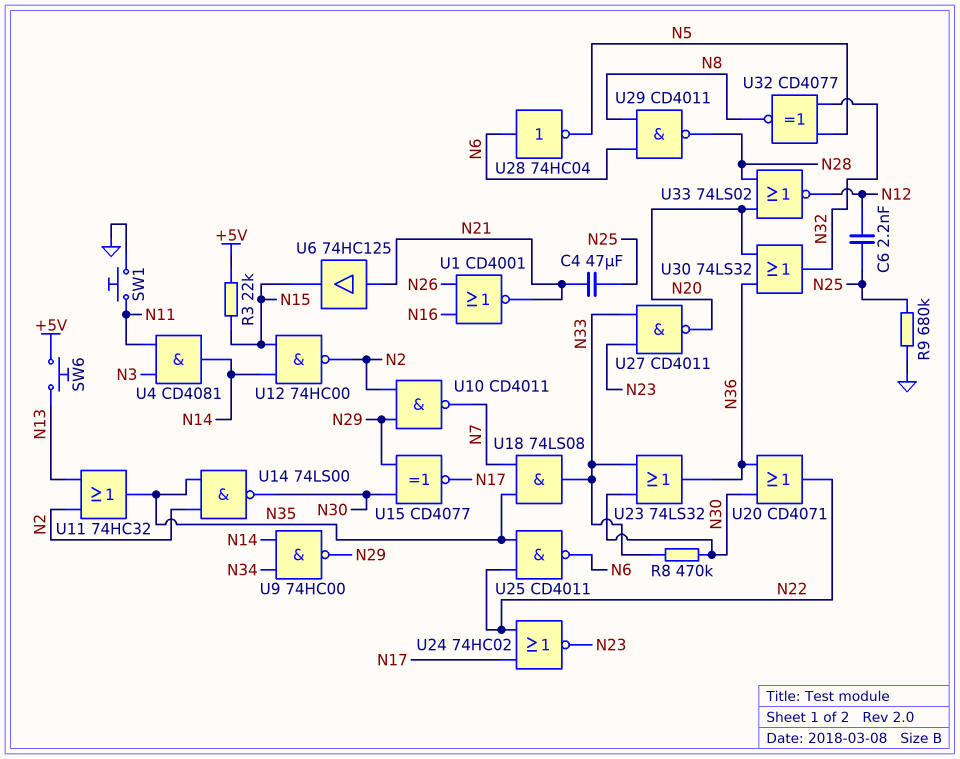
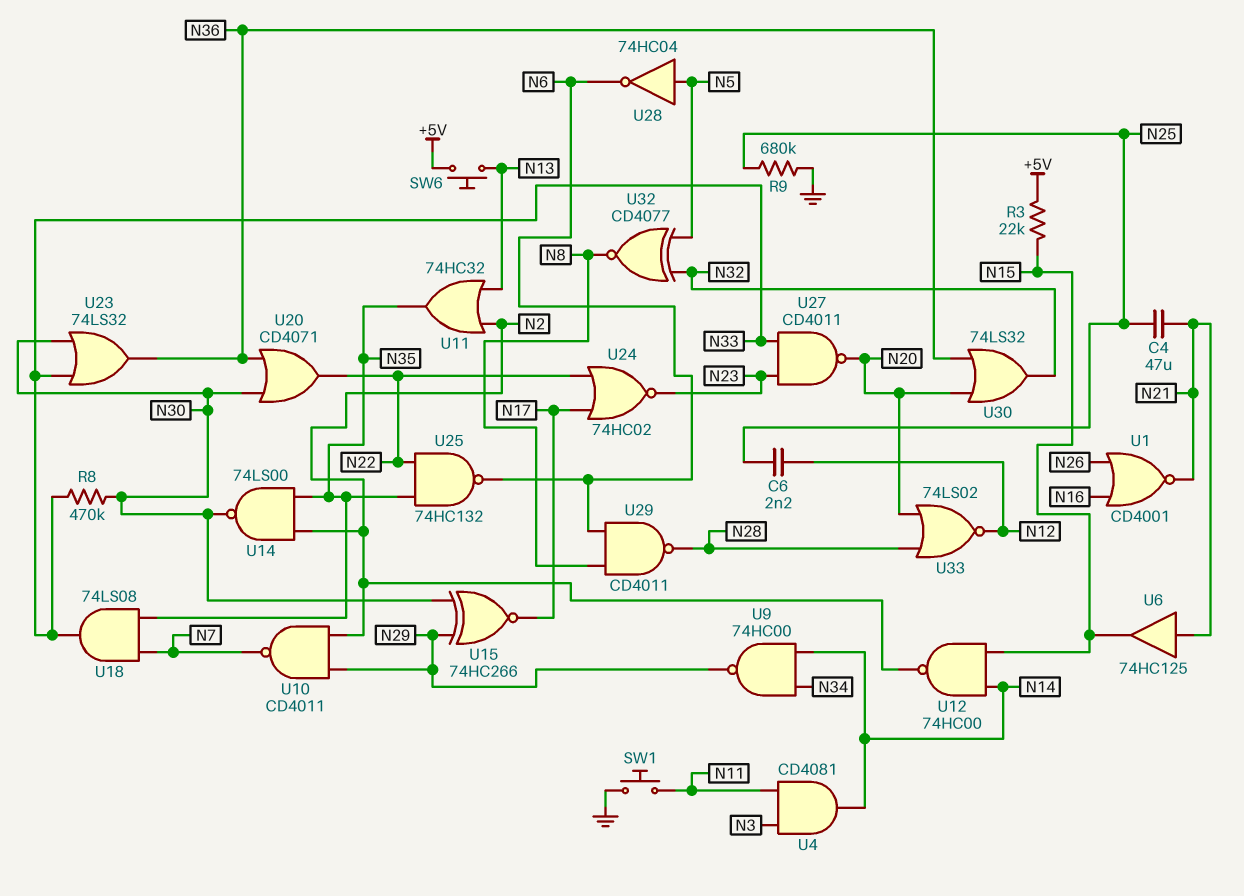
U15: XNOR CD4077 (in N29, in N30, out N17) -> XNOR 74HC266 (in N29, in N30, out N17)
U25: NAND CD4011 (in N22, in N35, out N6) -> NAND 74HC132 (in N22, in N35, out N6)
U28: NOT 74HC04 (in N6, out N5) -> NOT 74HC04 (in N5, out N6)

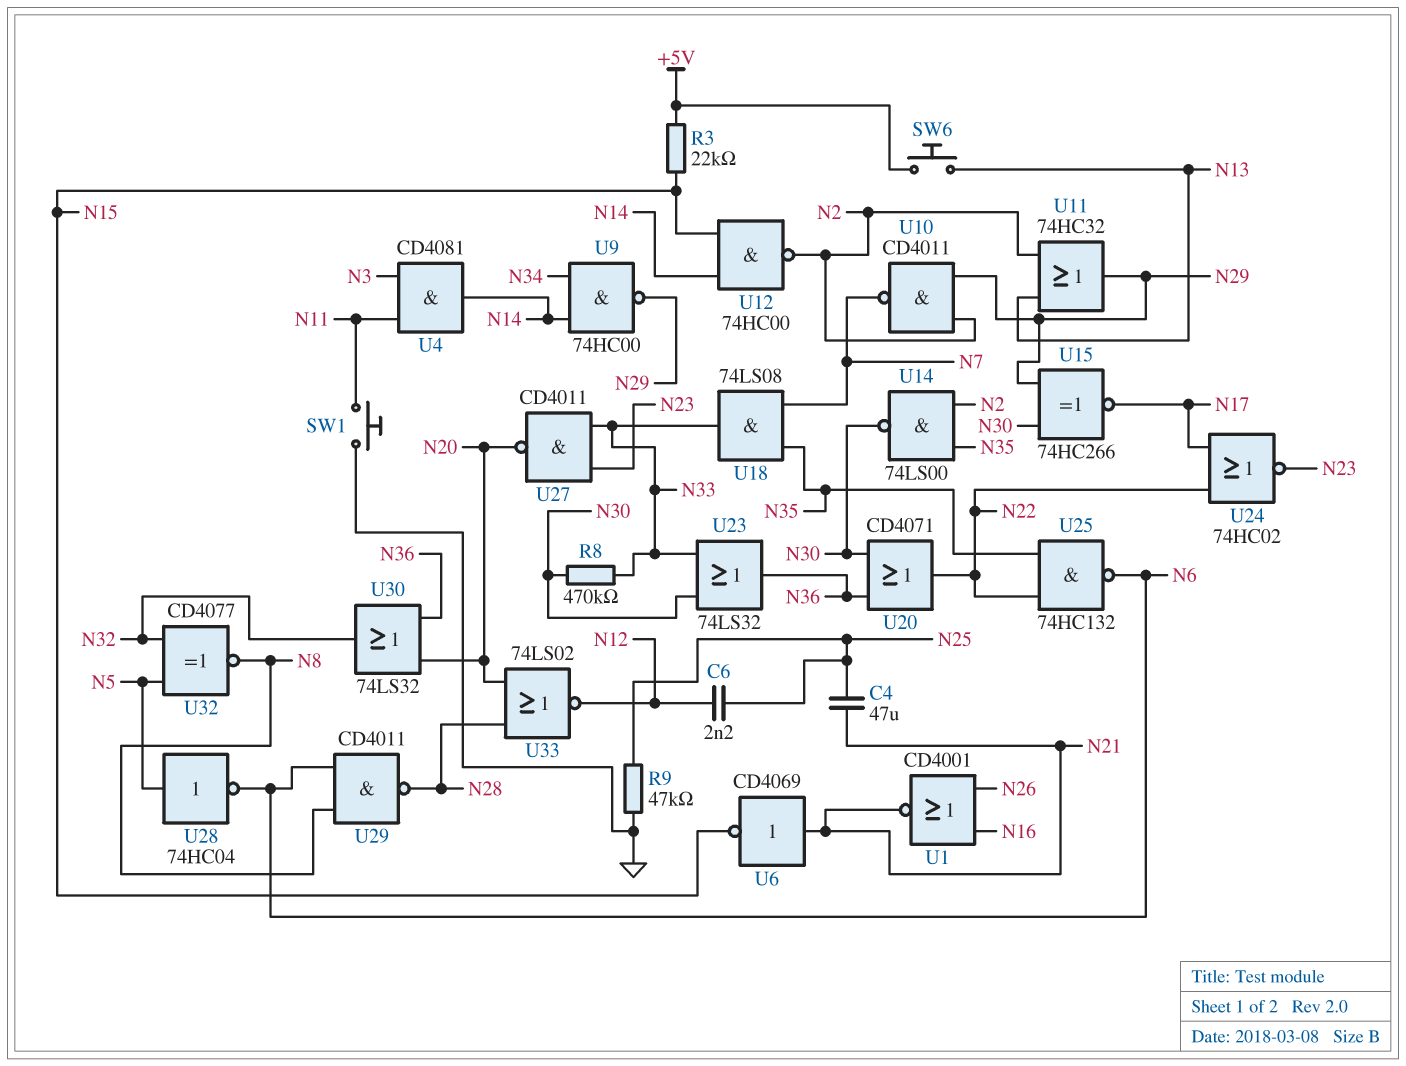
R9: 680k (GND, N25) -> 47k (GND, N25)
U6: buffer 74HC125 (in N21, out N15) -> NOT CD4069 (in N21, out N15)
U11: OR 74HC32 (in N2, in N13, out N35) -> OR 74HC32 (in N2, in N13, out N29)

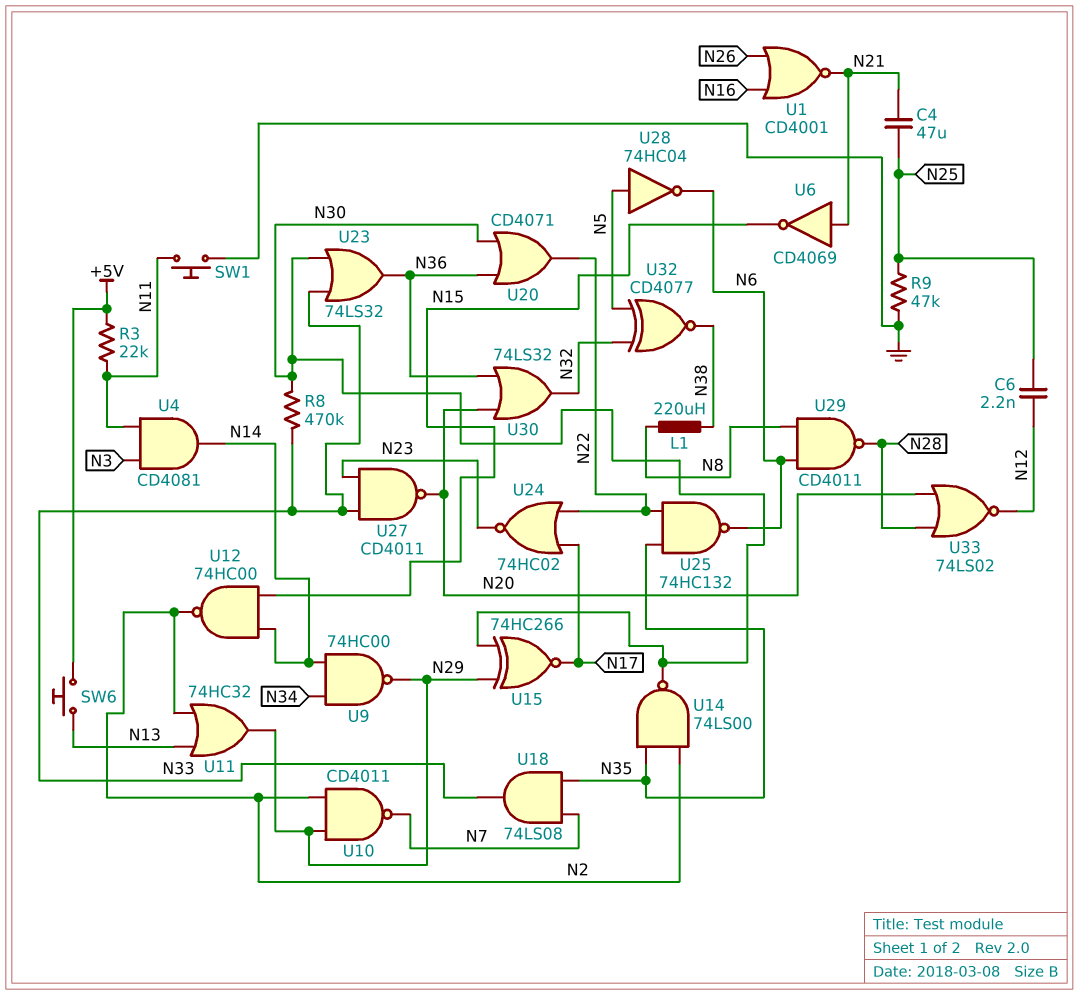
L1: none -> 220uH (N8, N38)
R3: 22k (+5V, N15) -> 22k (+5V, N11)
U32: XNOR CD4077 (in N5, in N32, out N8) -> XNOR CD4077 (in N5, in N32, out N38)

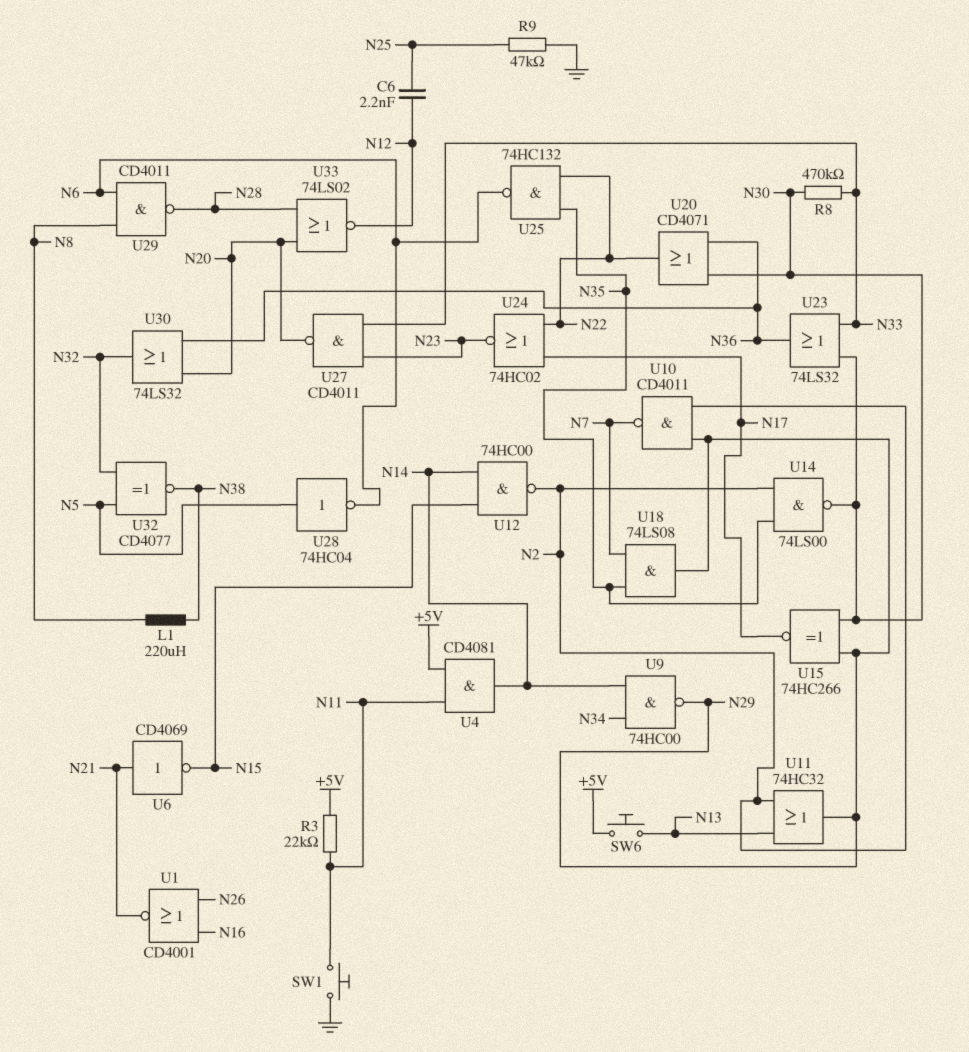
C4: 47uF (N21, N25) -> none
U4: AND CD4081 (in N3, in N11, out N14) -> AND CD4081 (in +5V, in N11, out N14)
U18: AND 74LS08 (in N7, in N35, out N33) -> AND 74LS08 (in N7, in N35, out N29)

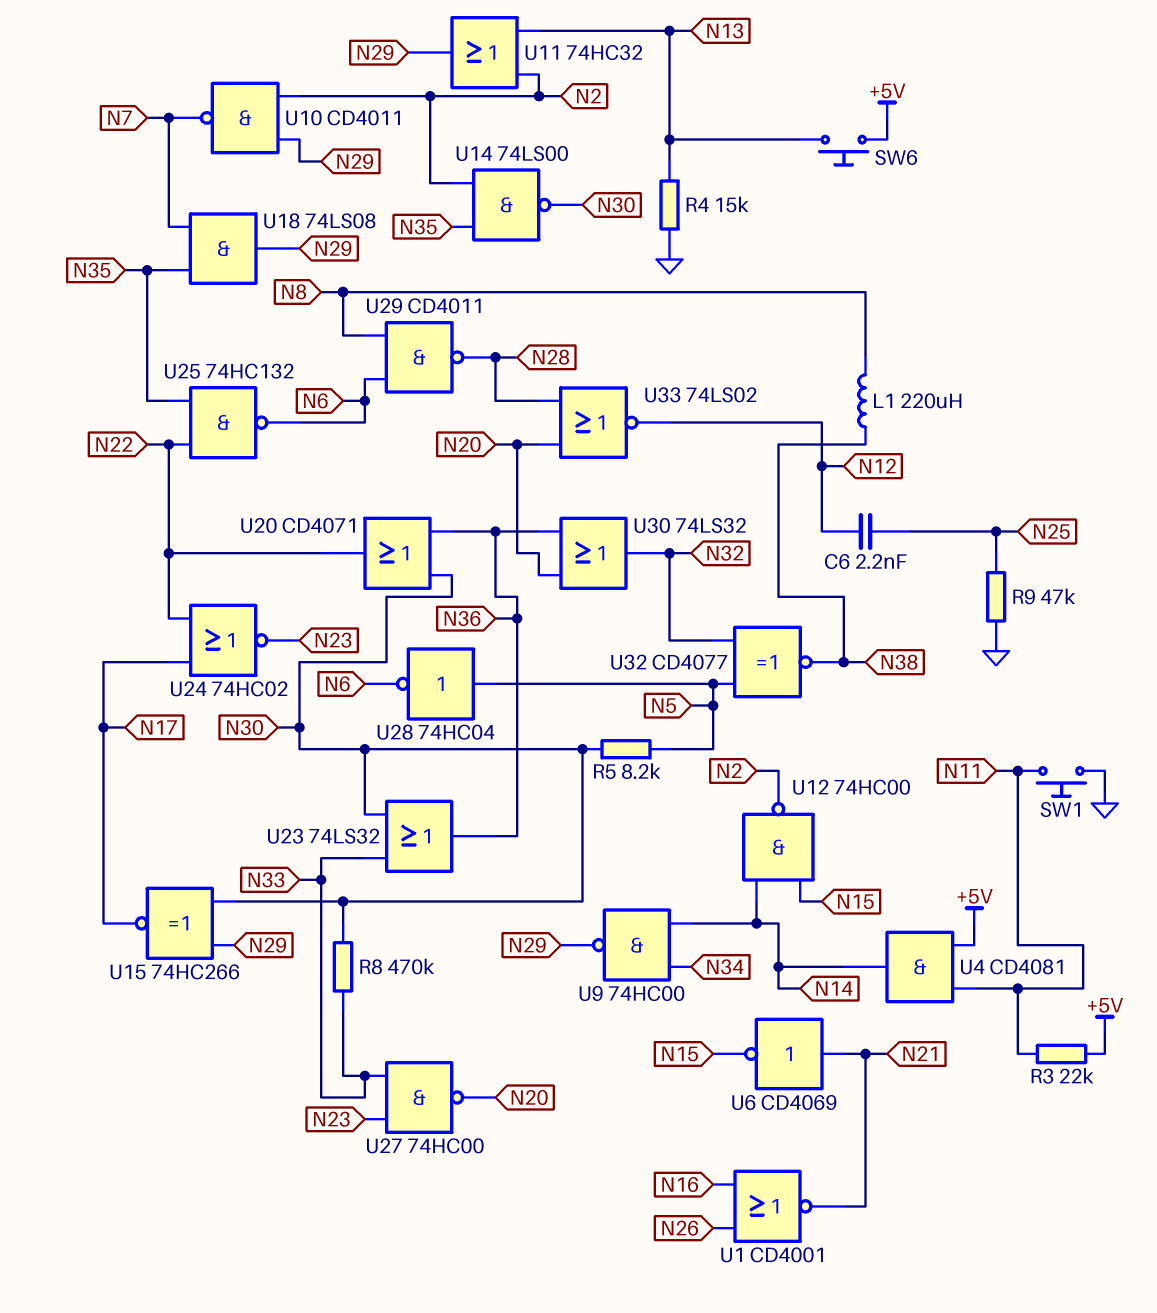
R4: none -> 15k (GND, N13)
R5: none -> 8.2k (N5, N30)
U27: NAND CD4011 (in N23, in N33, out N20) -> NAND 74HC00 (in N23, in N33, out N20)

